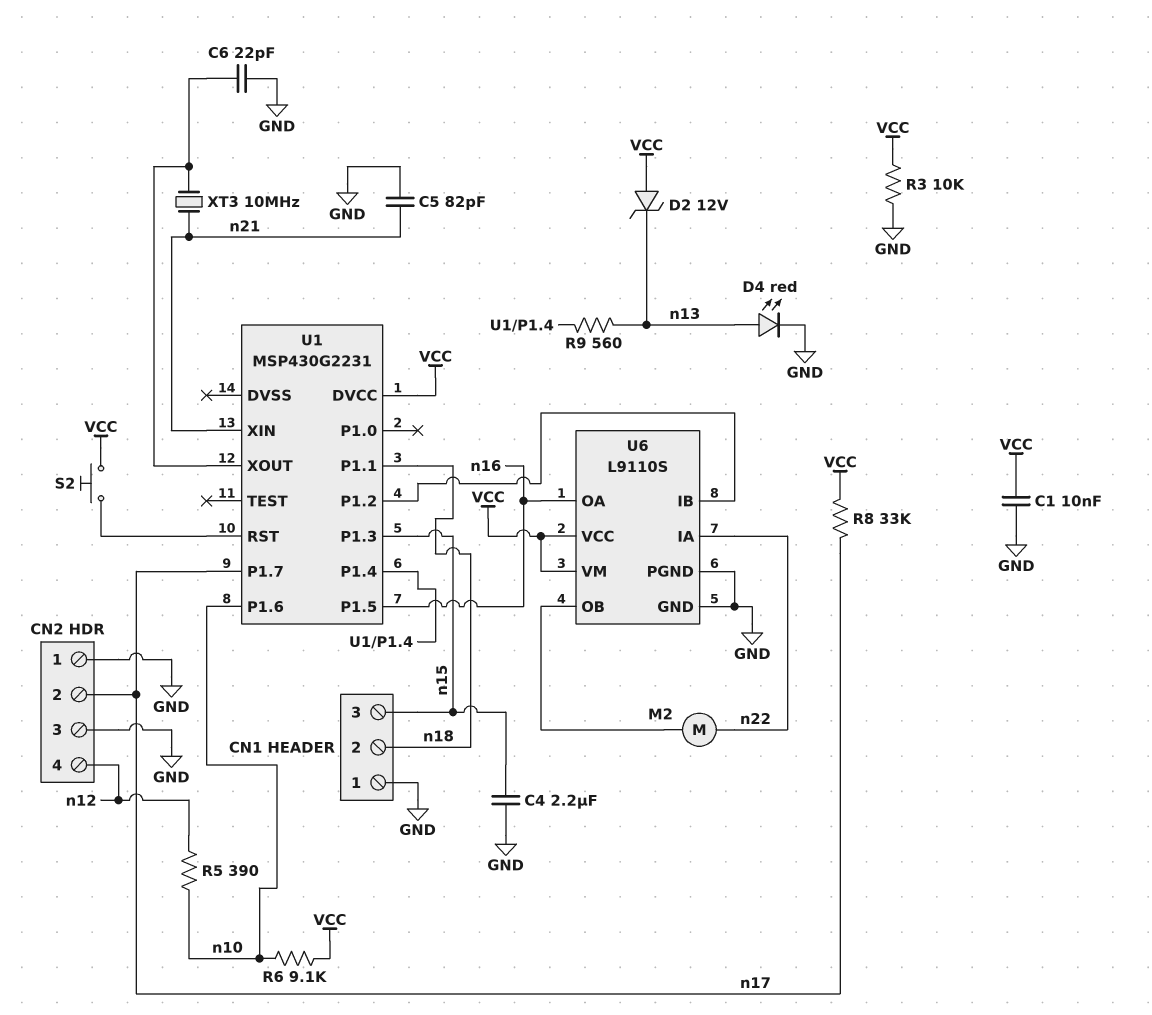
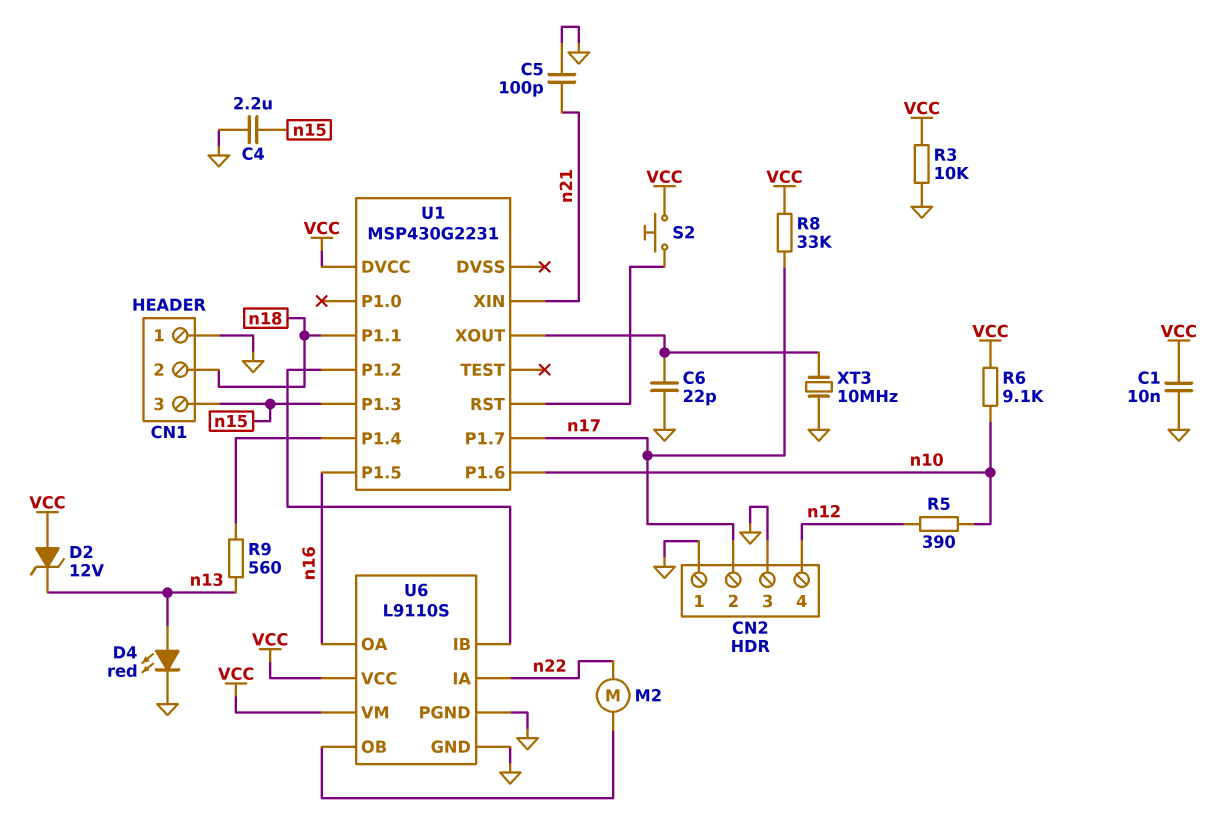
C5: 82pF (GND, n21) -> 100pF (GND, n21)
XT3: 10MHz (U1/XOUT, n21) -> 10MHz (GND, U1/XOUT)

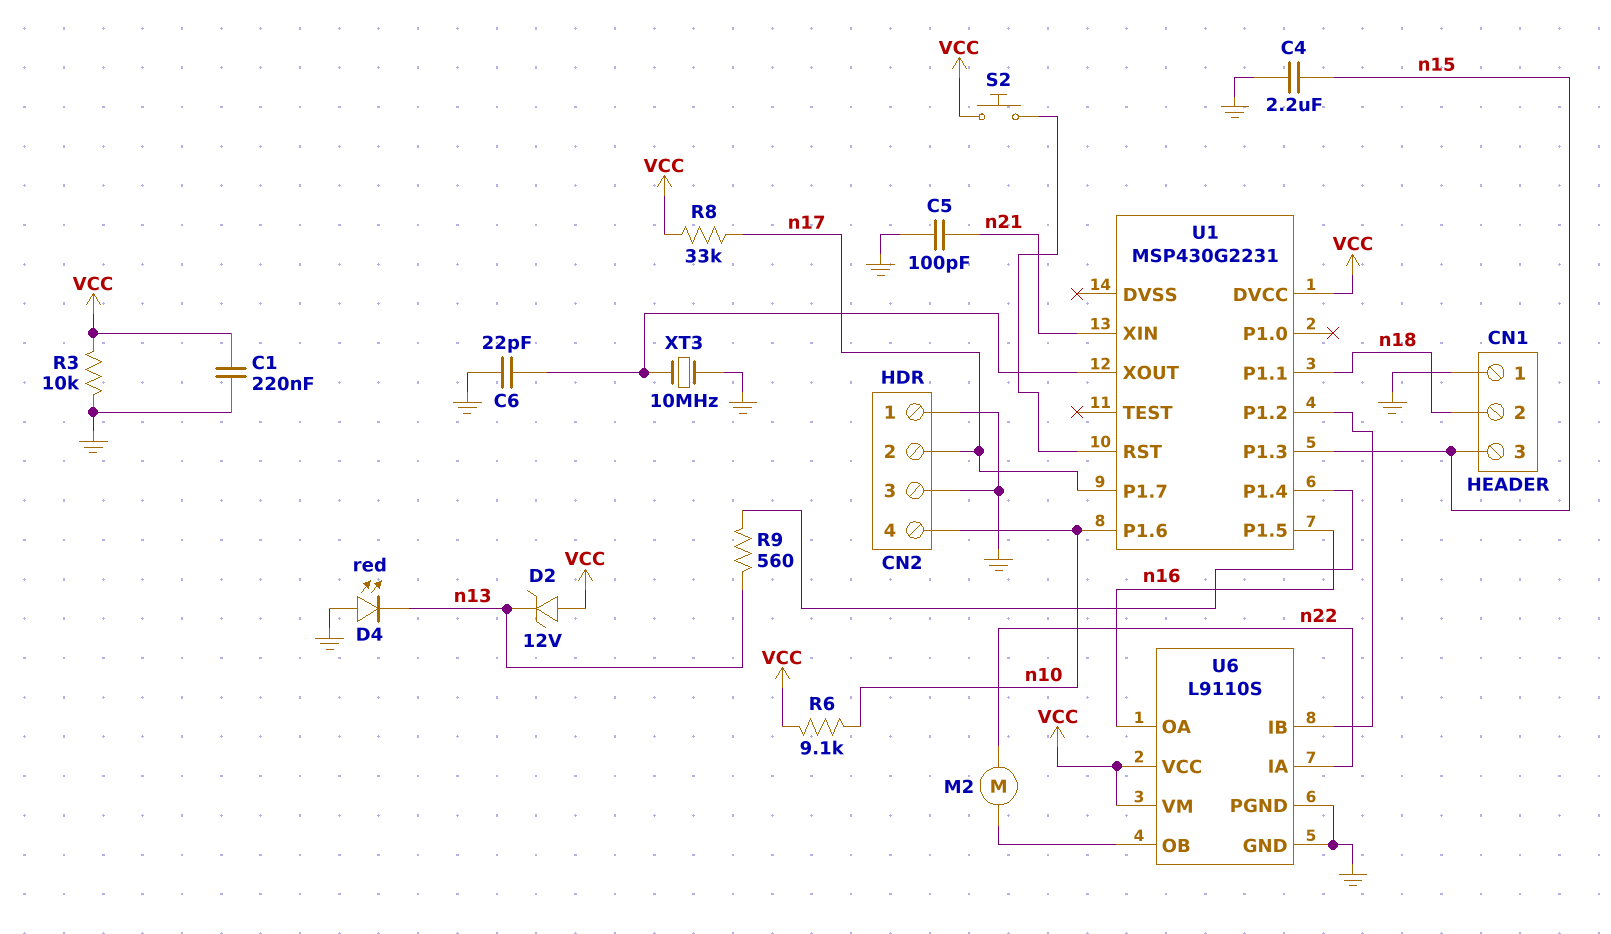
C1: 10nF (GND, VCC) -> 220nF (GND, VCC)
CN2 pin 4: n12 -> n10
D4: LED red (A n13, K GND) -> LED red (A GND, K n13)
R5: 390 (n10, n12) -> none

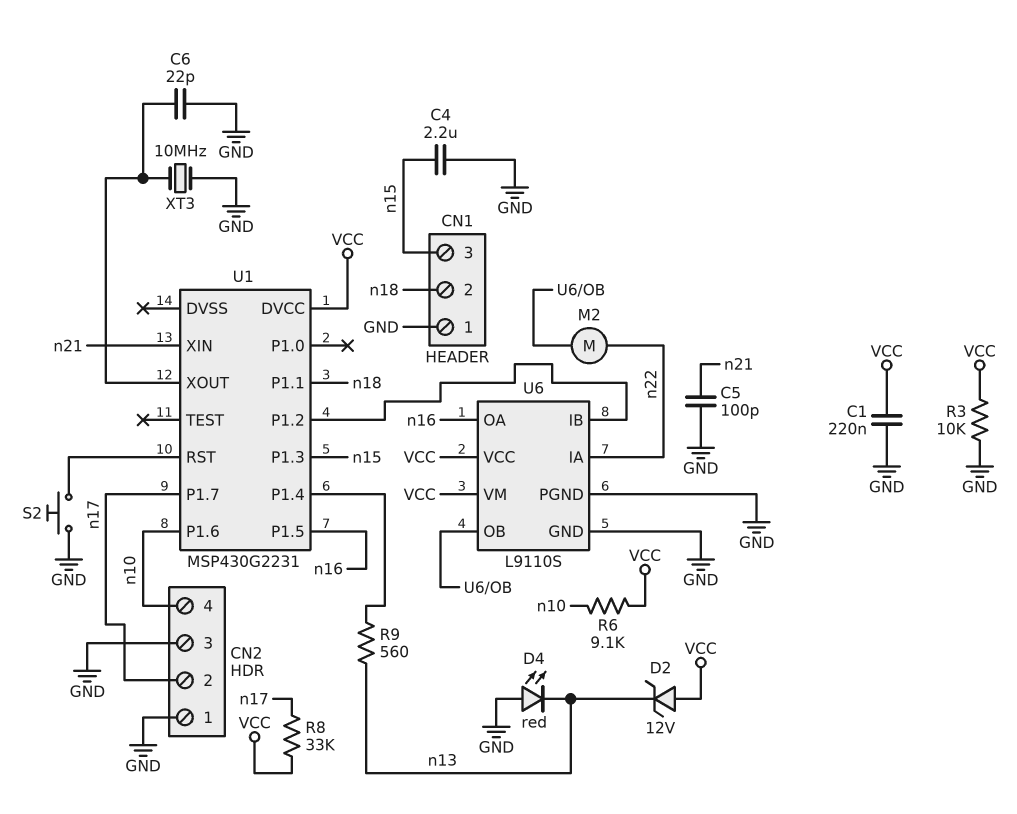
S2: button (U1/RST, VCC) -> button (GND, U1/RST)

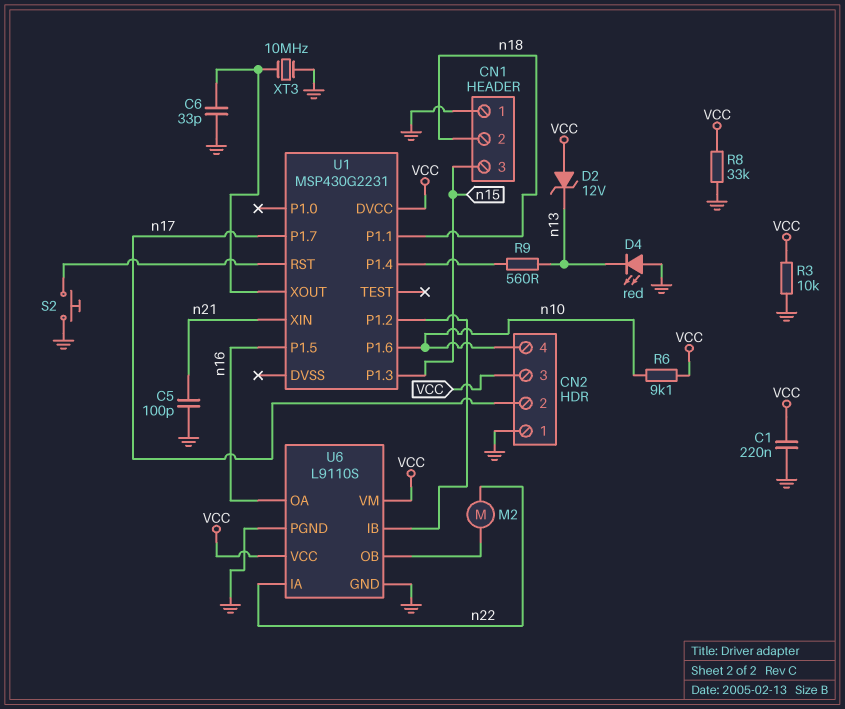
C4: 2.2uF (GND, n15) -> none
C6: 22pF (GND, U1/XOUT) -> 33pF (GND, U1/XOUT)
CN2 pin 3: GND -> VCC
R8: 33k (VCC, n17) -> 33k (GND, VCC)

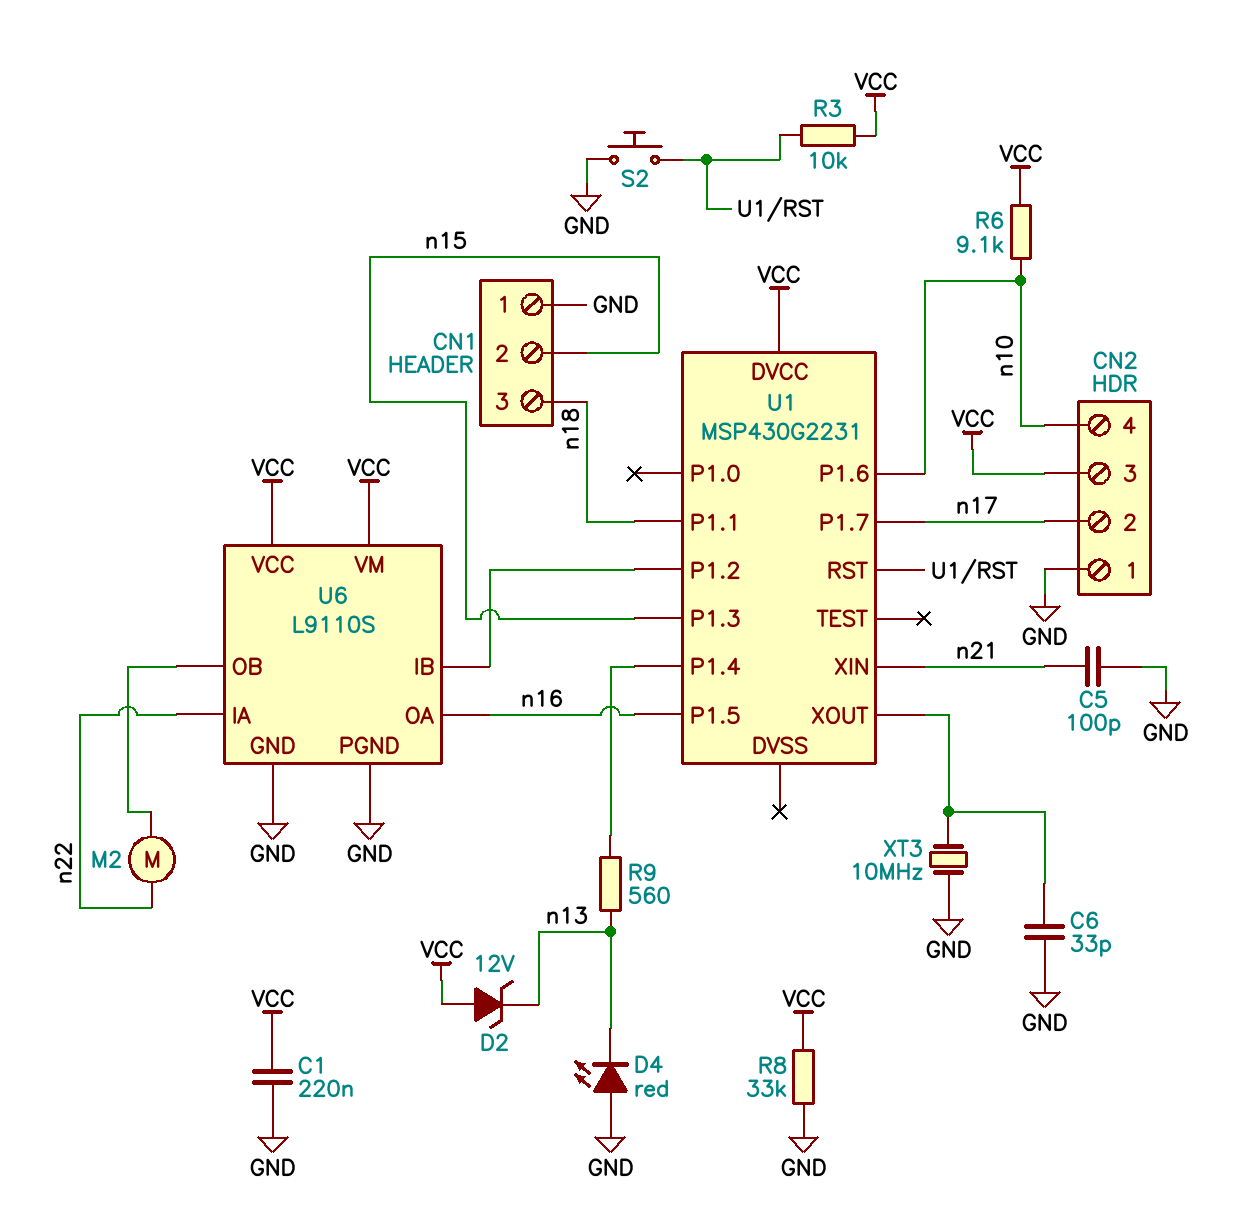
CN1 pin 2: n18 -> n15
CN1 pin 3: n15 -> n18
R3: 10k (GND, VCC) -> 10k (U1/RST, VCC)

